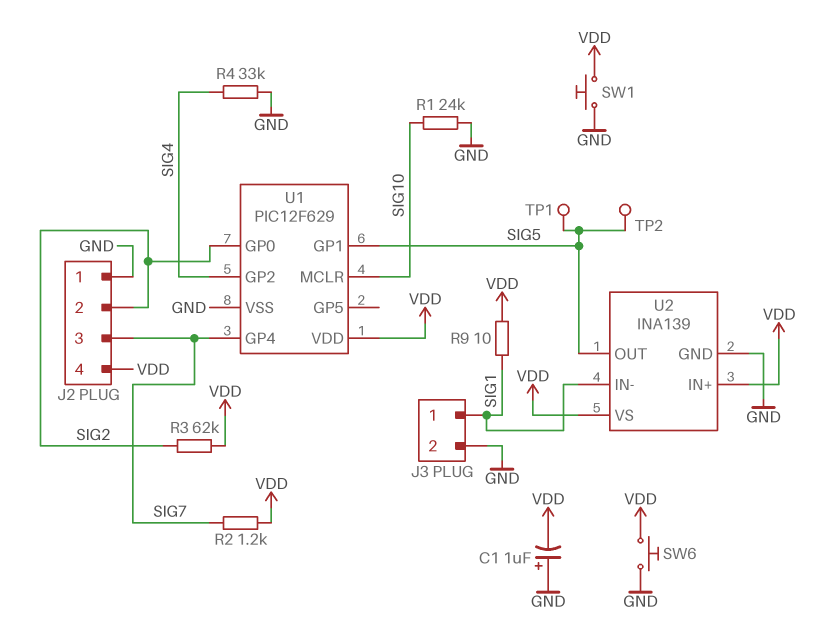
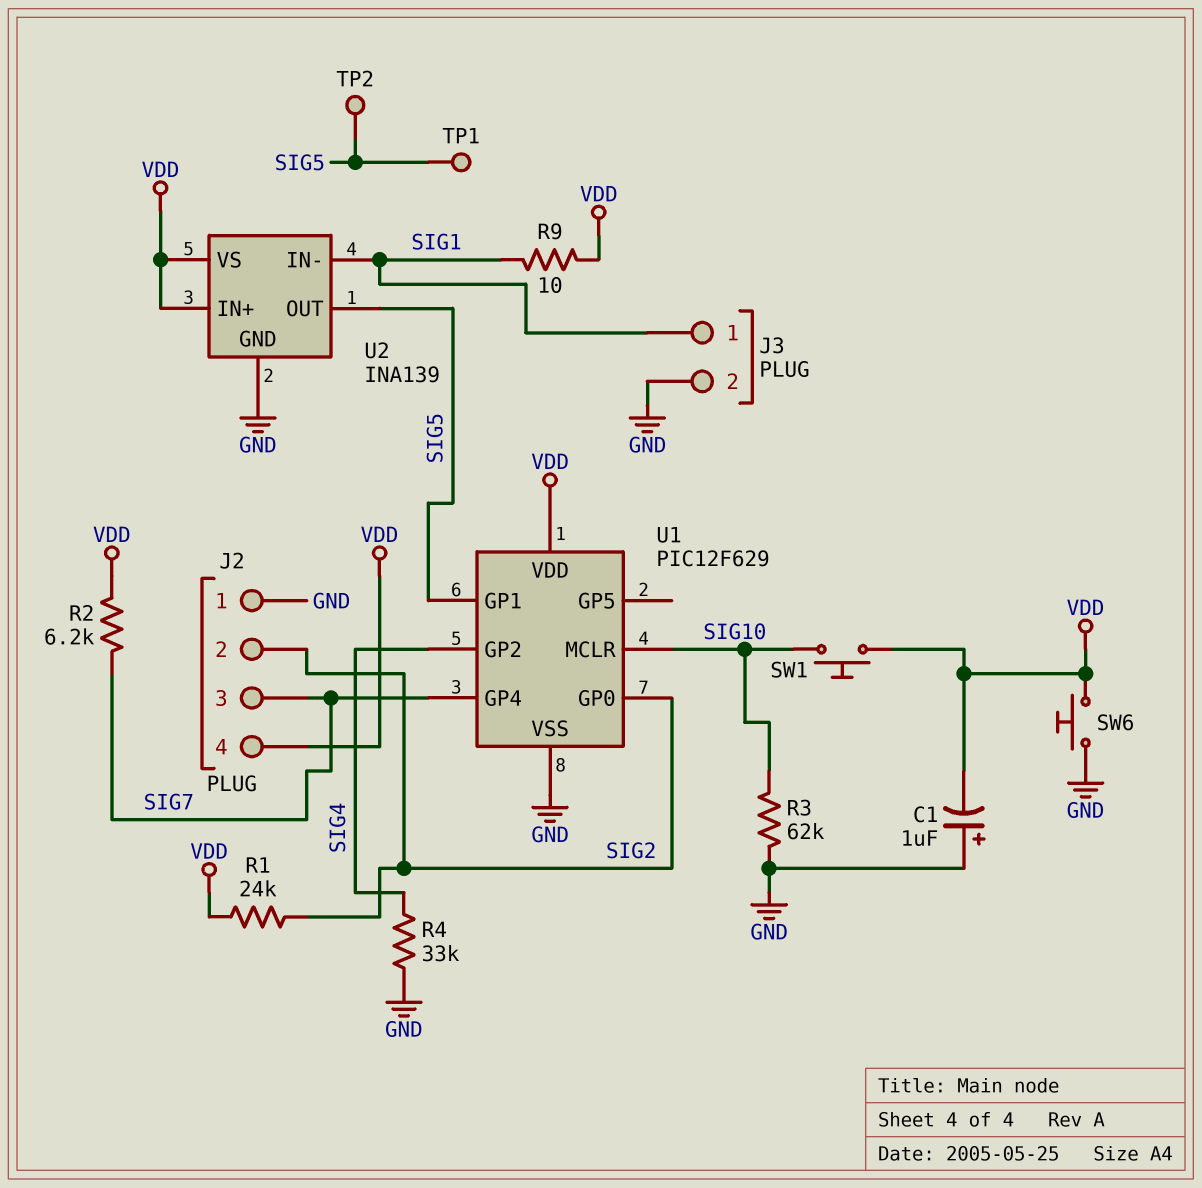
R1: 24k (GND, SIG10) -> 24k (SIG2, VDD)
R2: 1.2k (SIG7, VDD) -> 6.2k (SIG7, VDD)
R3: 62k (SIG2, VDD) -> 62k (GND, SIG10)
SW1: button (GND, VDD) -> button (SIG10, VDD)

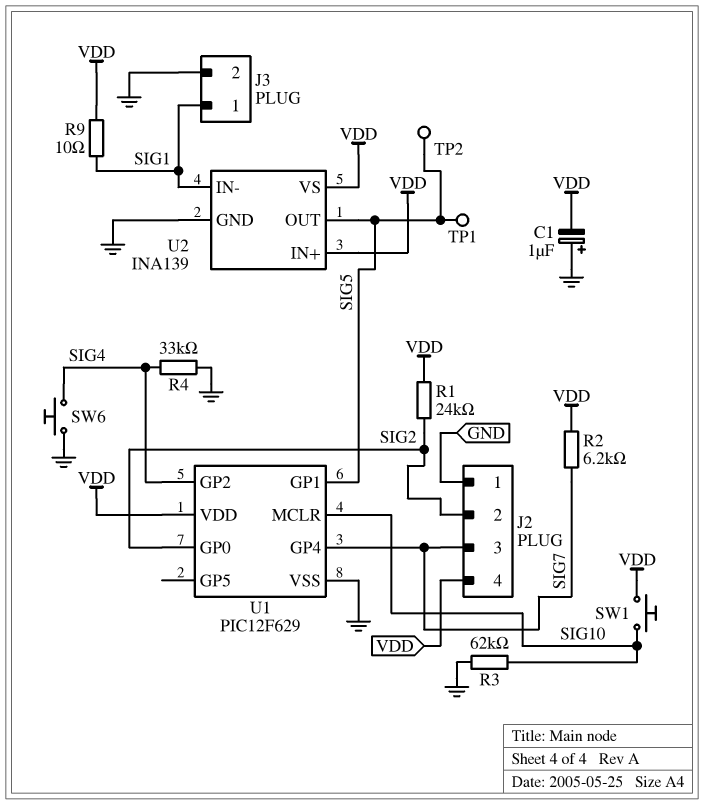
SW6: button (GND, VDD) -> button (GND, SIG4)

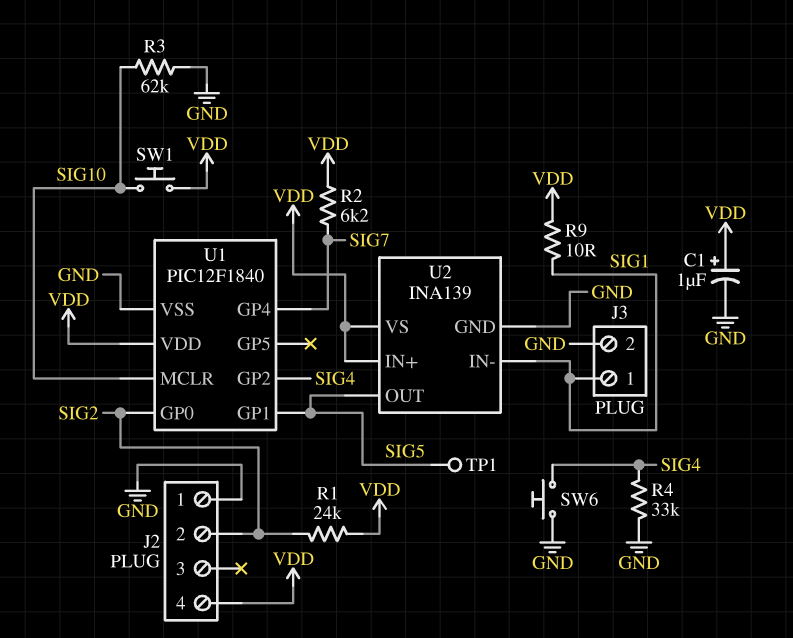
C1: 1uF (plus GND, minus VDD) -> 1uF (plus VDD, minus GND)
J2 pin 3: SIG7 -> none
TP2: test point (SIG5) -> none
U1: PIC12F629 -> PIC12F1840

